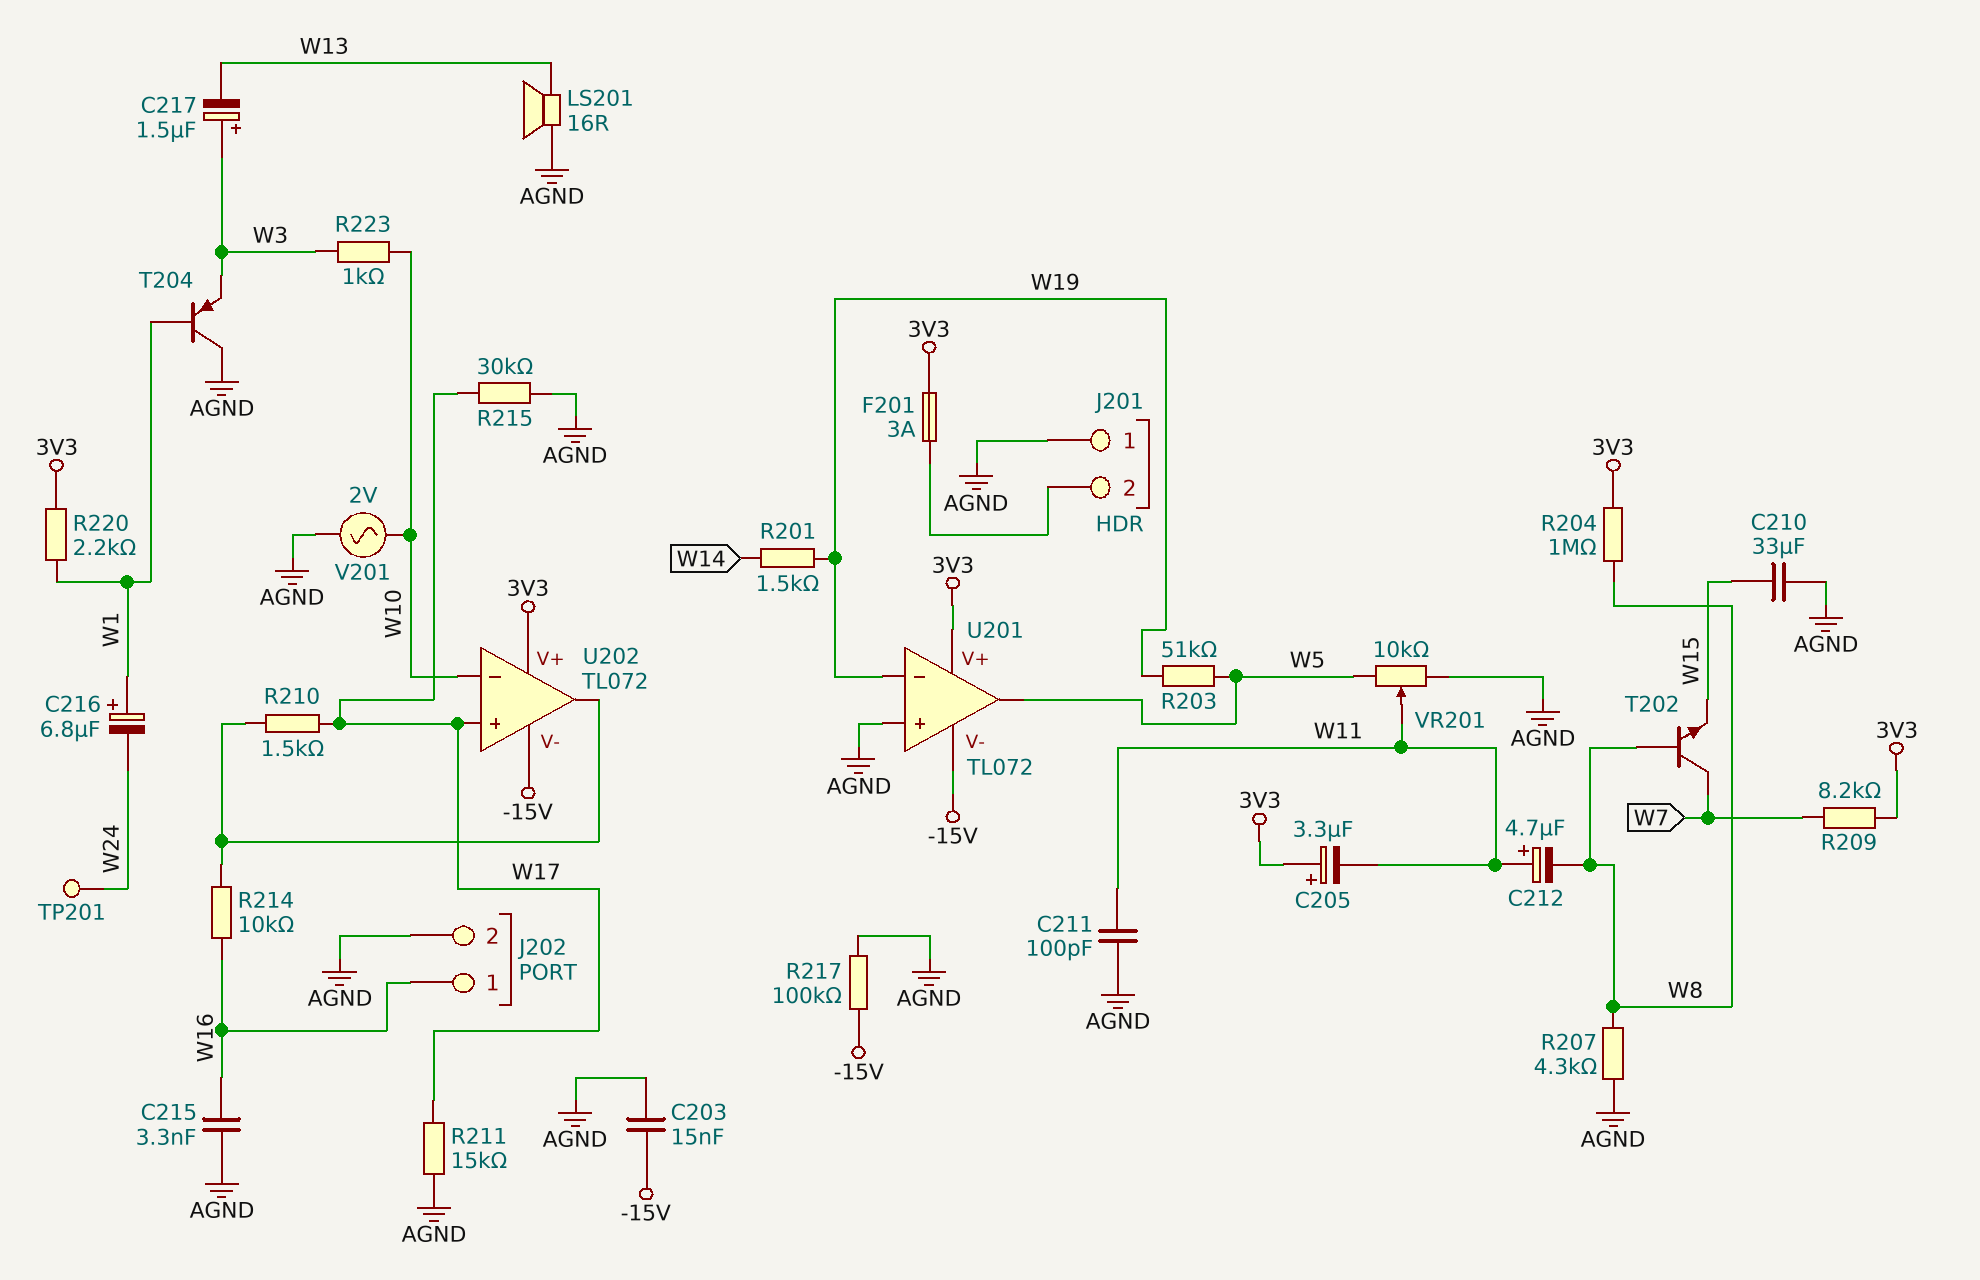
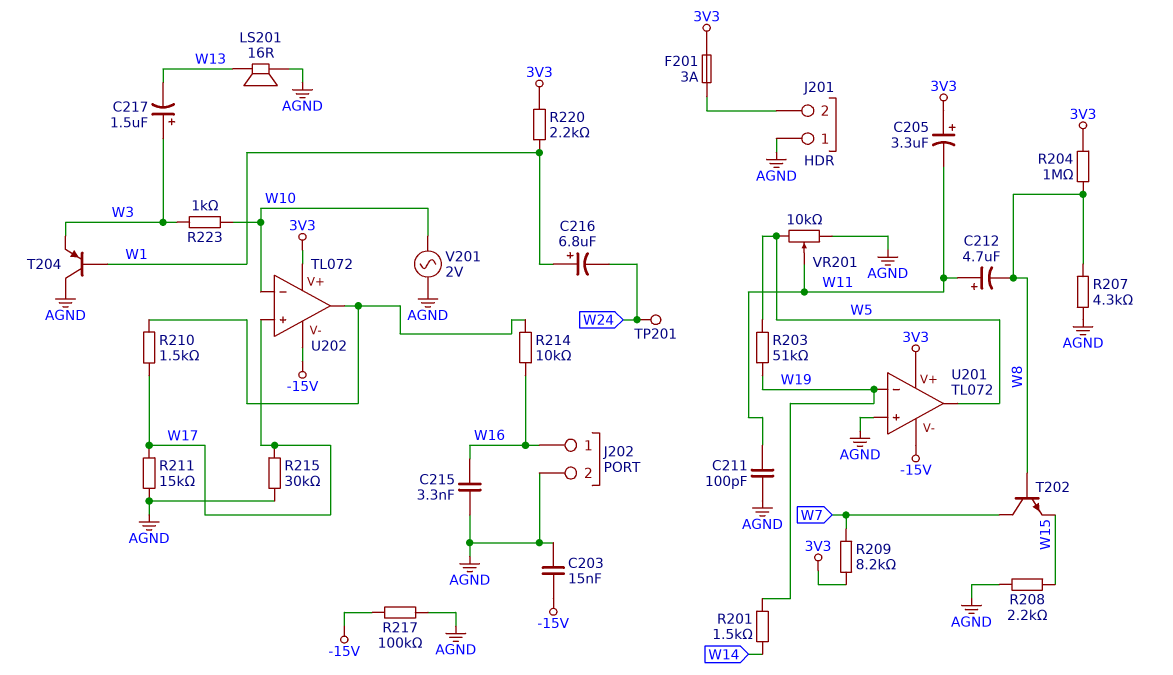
C210: 33uF (AGND, W15) -> none
R208: none -> 2.2k (AGND, W15)

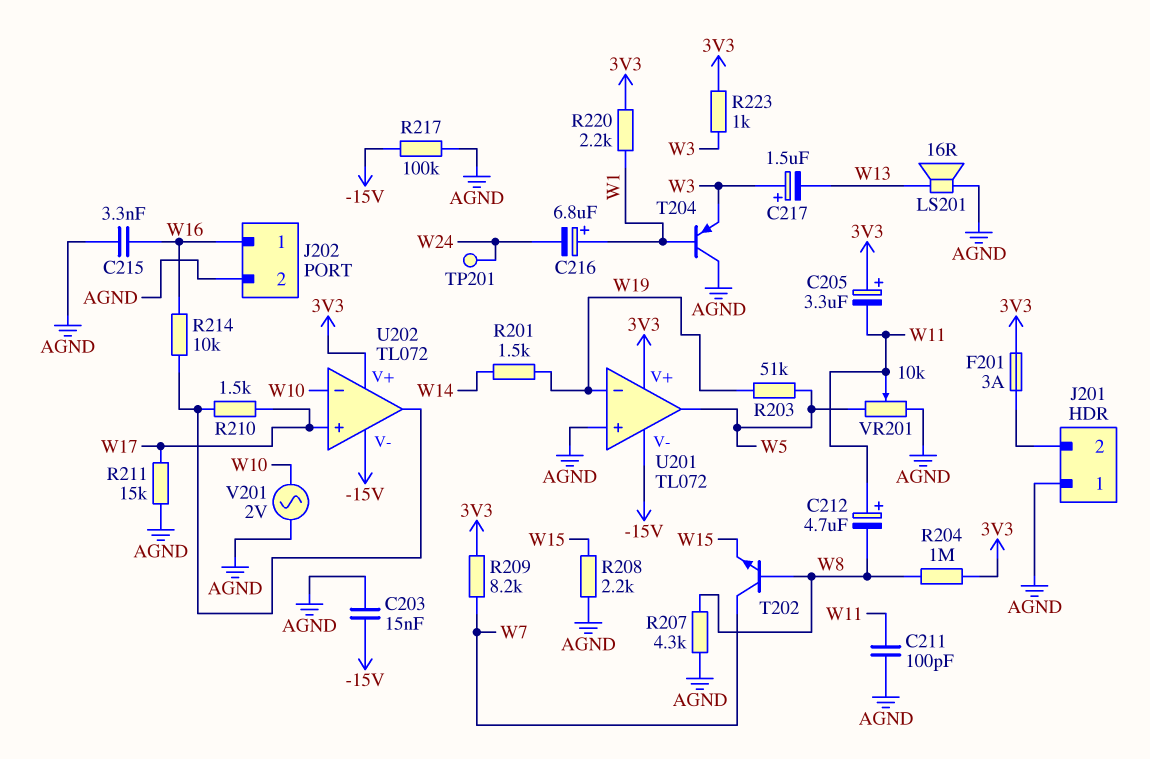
R215: 30k (AGND, W17) -> none
R223: 1k (W3, W10) -> 1k (3V3, W3)

